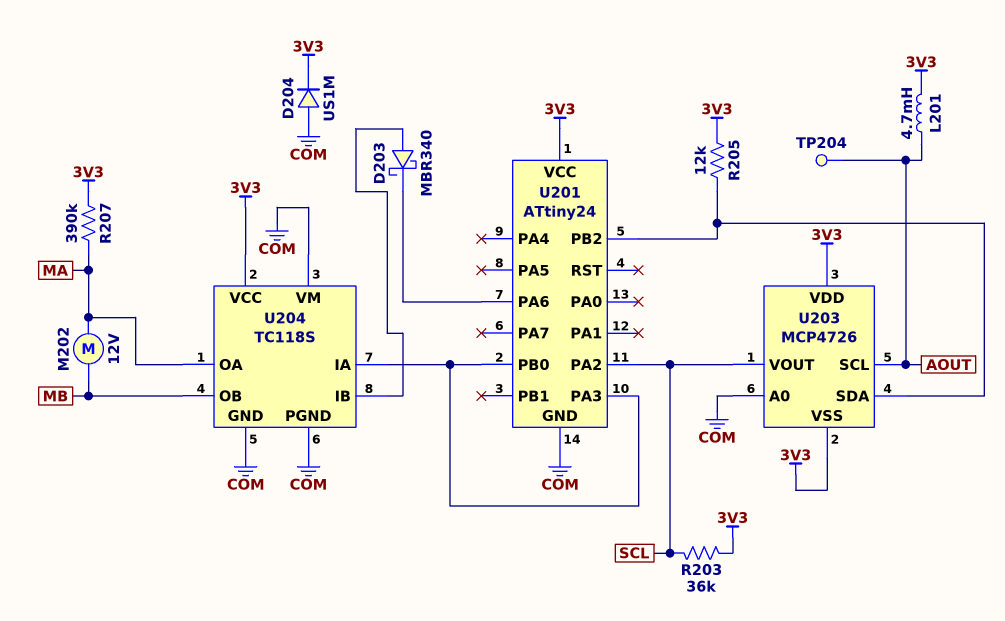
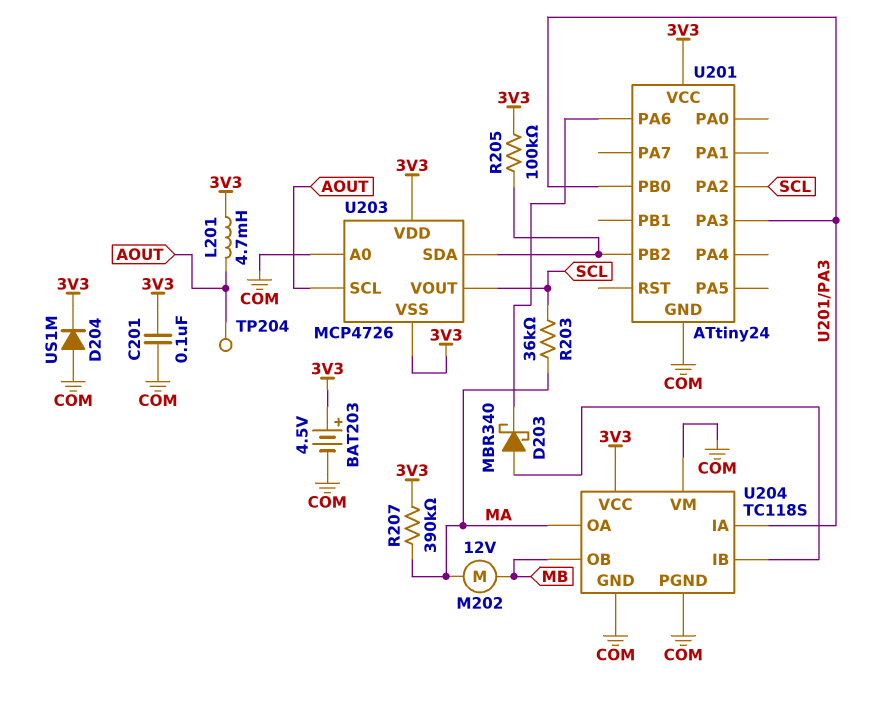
BAT203: none -> 4.5V (plus 3V3, minus COM)
C201: none -> 100nF (3V3, COM)
R203: 36k (3V3, SCL) -> 36k (MA, SCL)
R205: 12k (3V3, U201/PB2) -> 100k (3V3, U201/PB2)

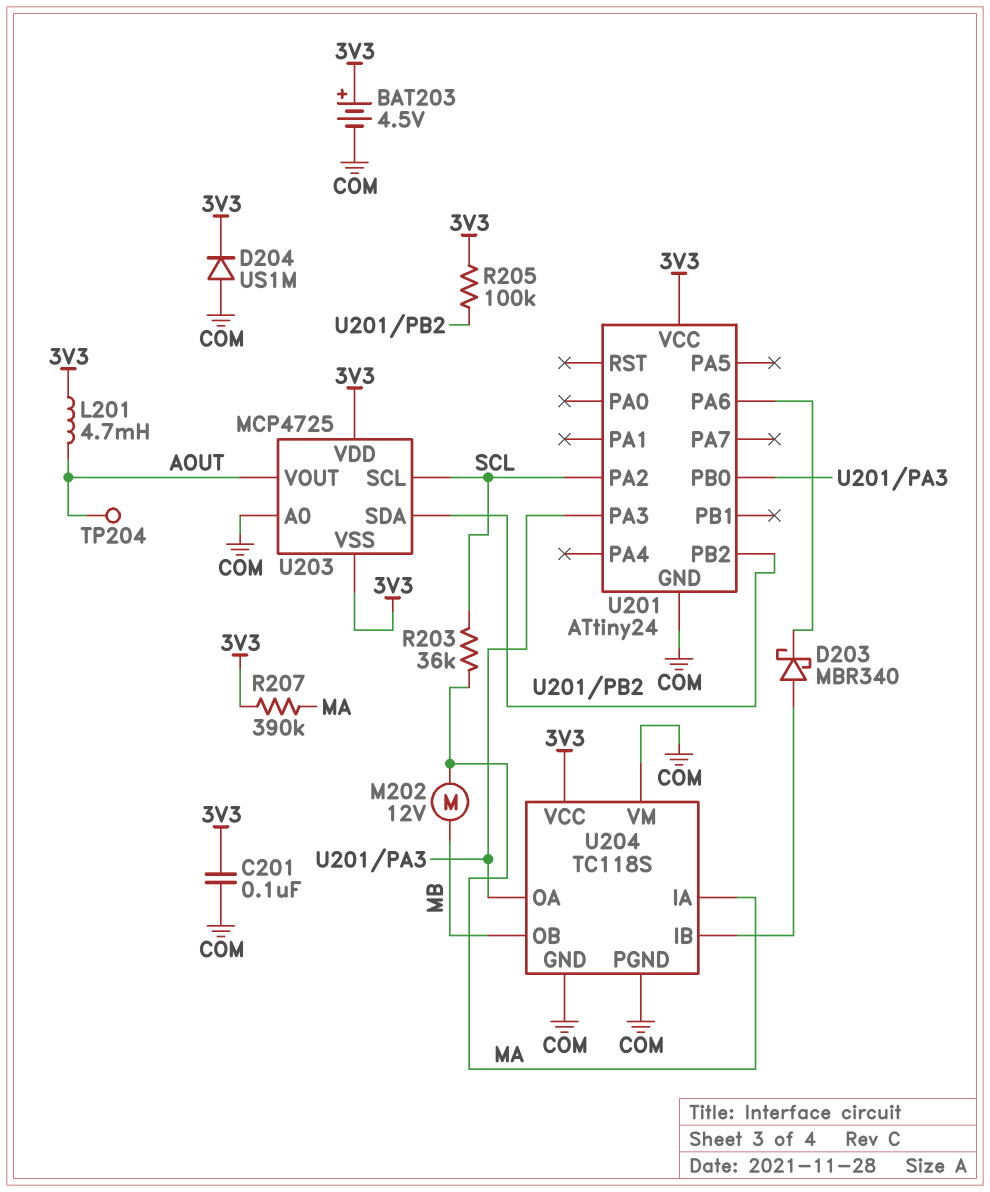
U203: MCP4726 -> MCP4725
U203 pin SCL: AOUT -> SCL
U203 pin VOUT: SCL -> AOUT
U204 pin IA: U201/PA3 -> MA
U204 pin OA: MA -> U201/PA3

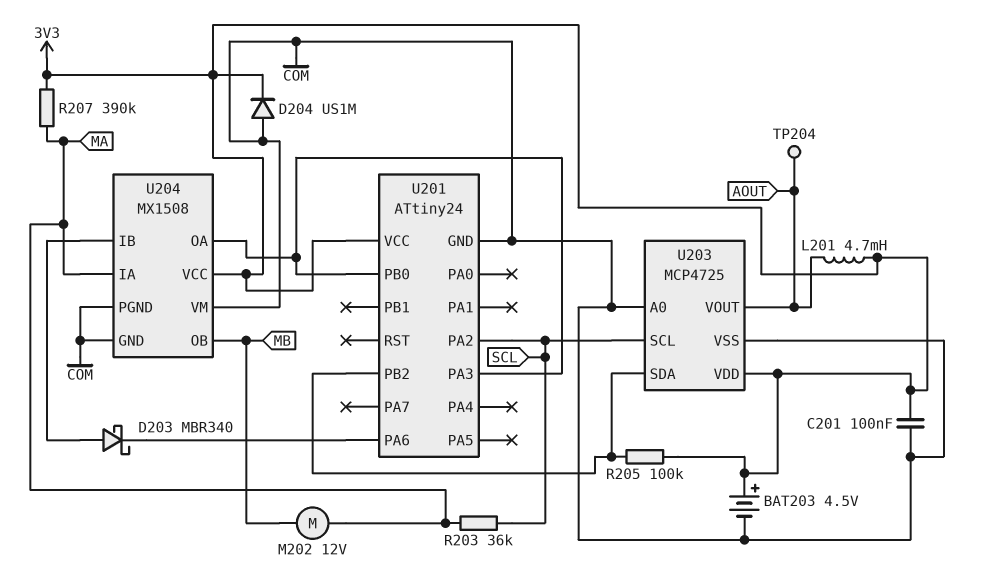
U203 pin VSS: 3V3 -> COM
U204: TC118S -> MX1508

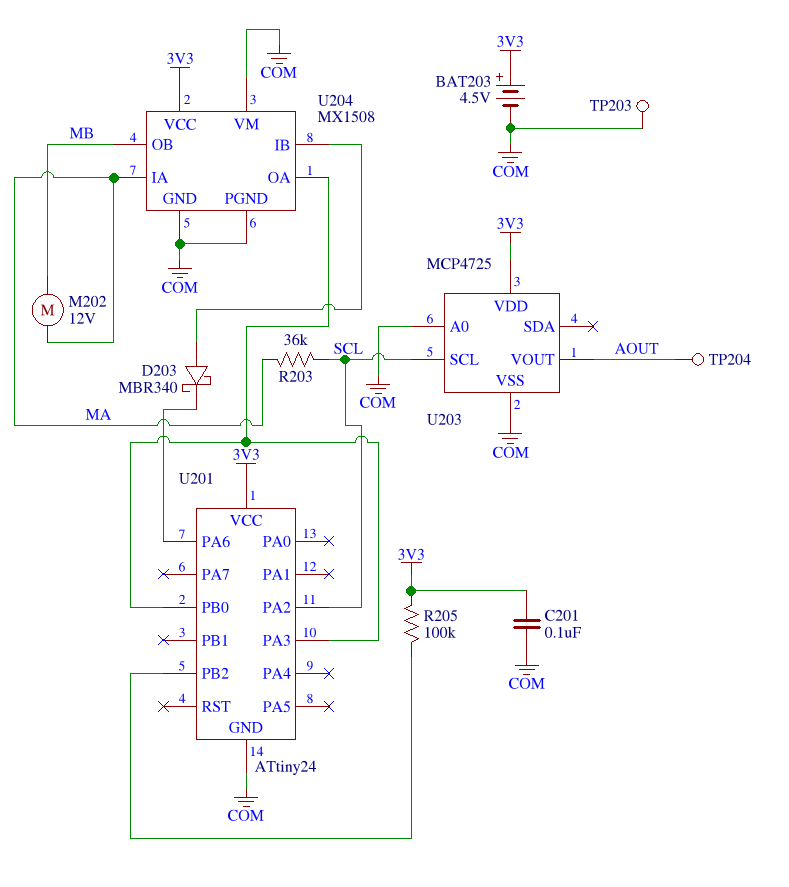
D204: diode US1M (A COM, K 3V3) -> none
L201: 4.7mH (3V3, AOUT) -> none
R207: 390k (3V3, MA) -> none
TP203: none -> test point (COM)
U203 pin SDA: U201/PB2 -> none

